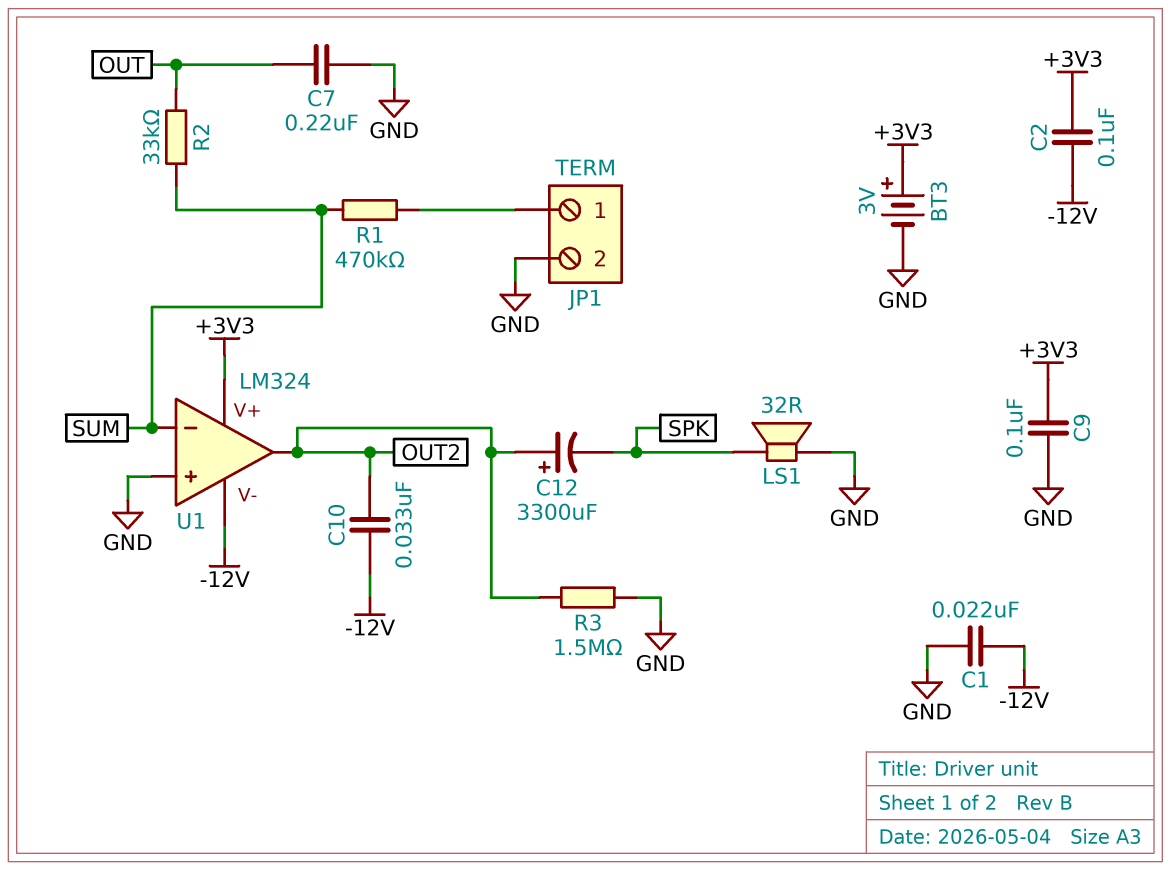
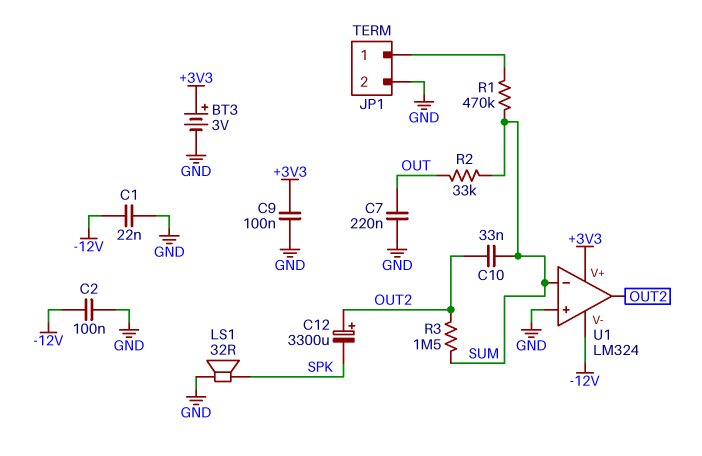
C2: 100nF (+3V3, -12V) -> 100nF (-12V, GND)
C10: 33nF (-12V, OUT2) -> 33nF (OUT2, SUM)
R3: 1.5M (GND, OUT2) -> 1.5M (OUT2, SUM)

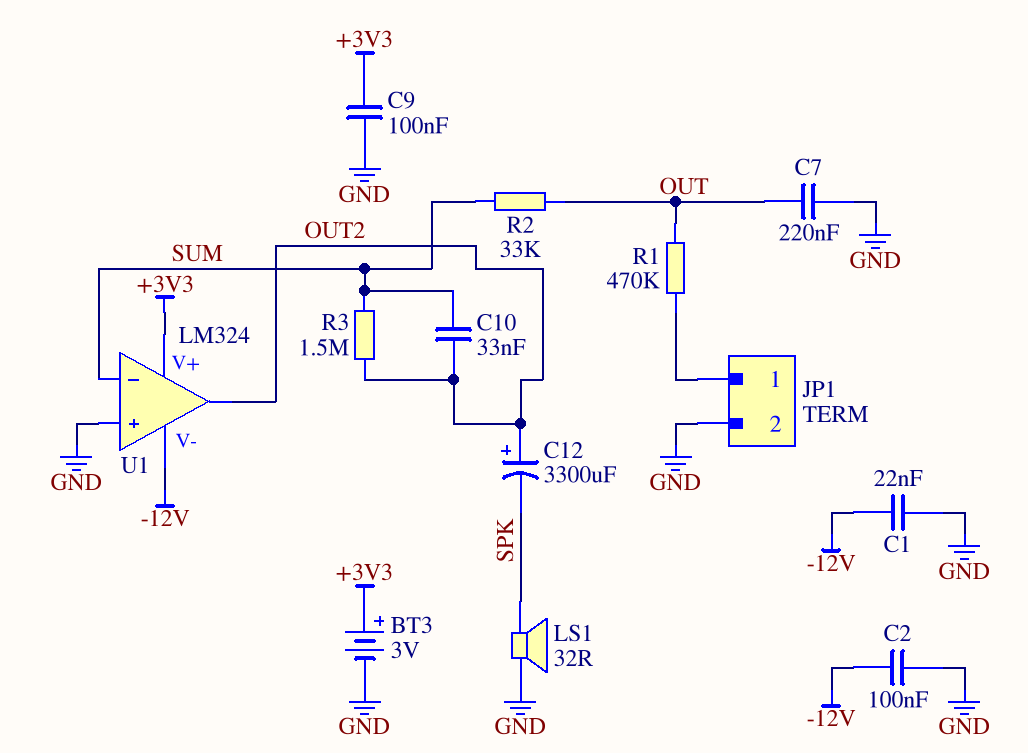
R1: 470k (JP1/1, SUM) -> 470k (JP1/1, OUT)

